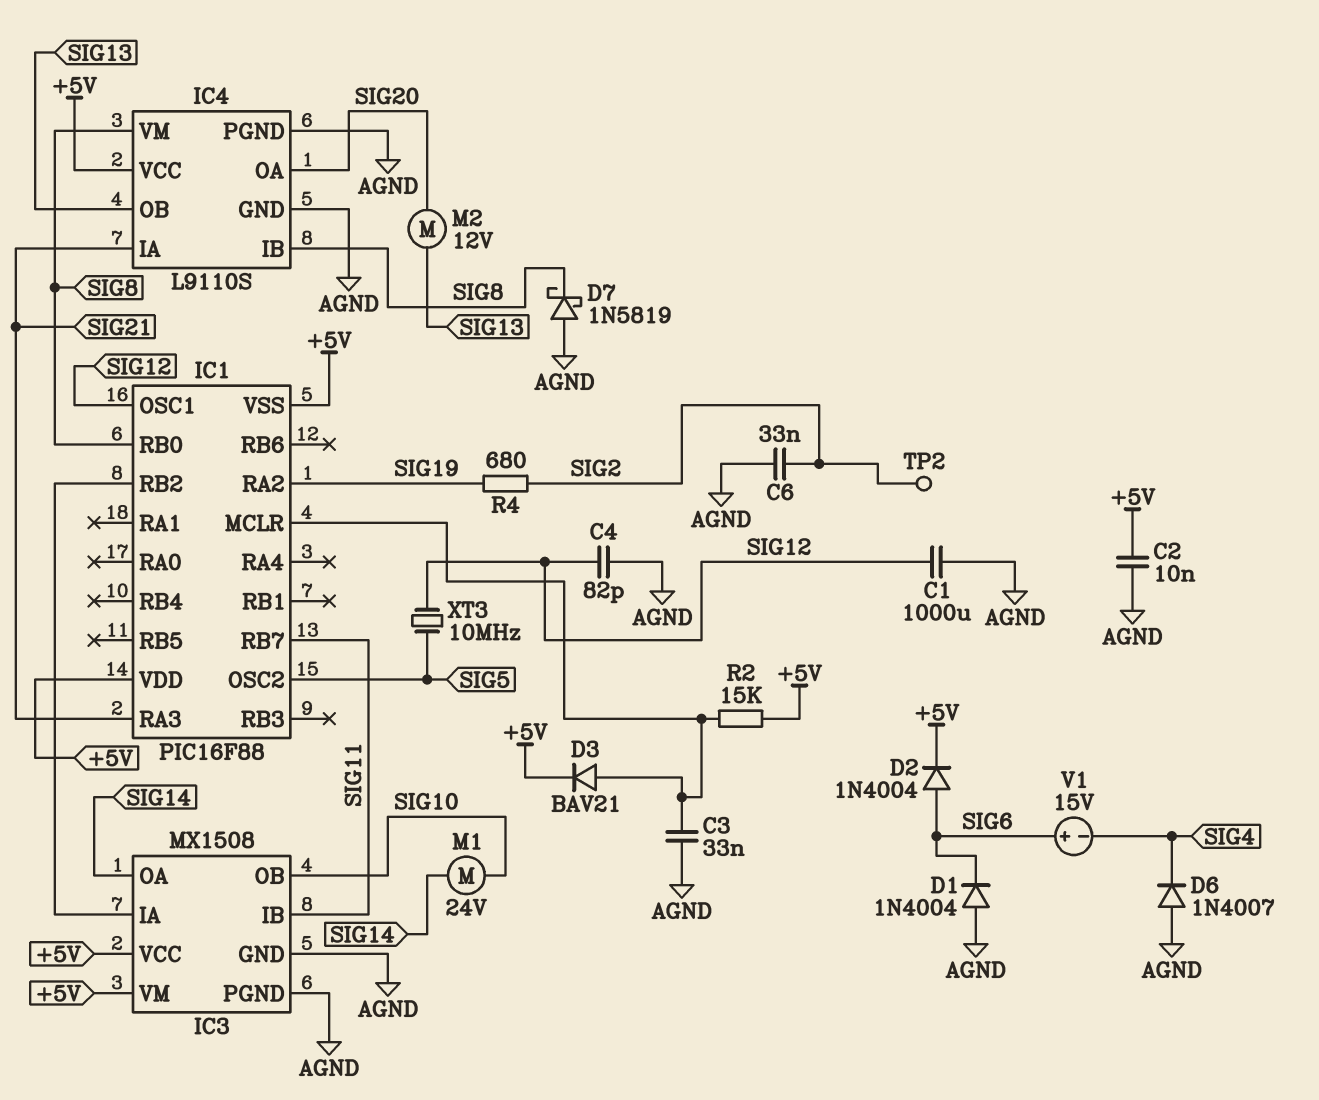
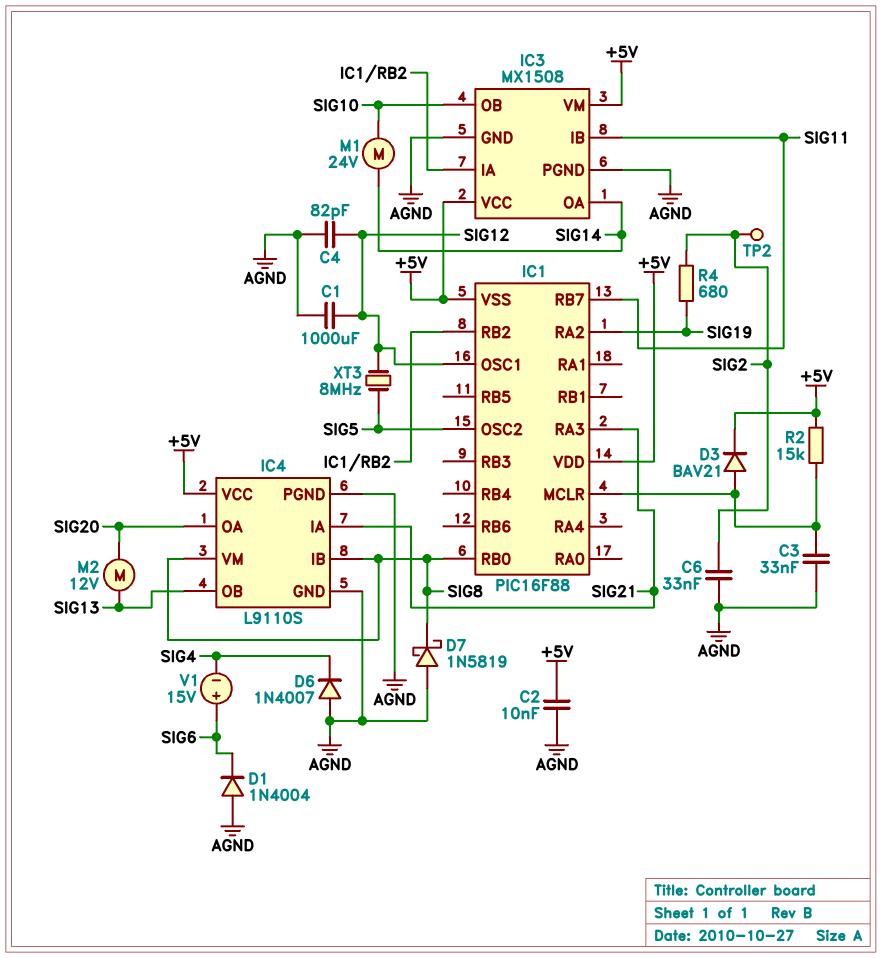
D2: diode 1N4004 (A SIG6, K +5V) -> none
XT3: 10MHz (SIG5, SIG12) -> 8MHz (SIG5, SIG12)

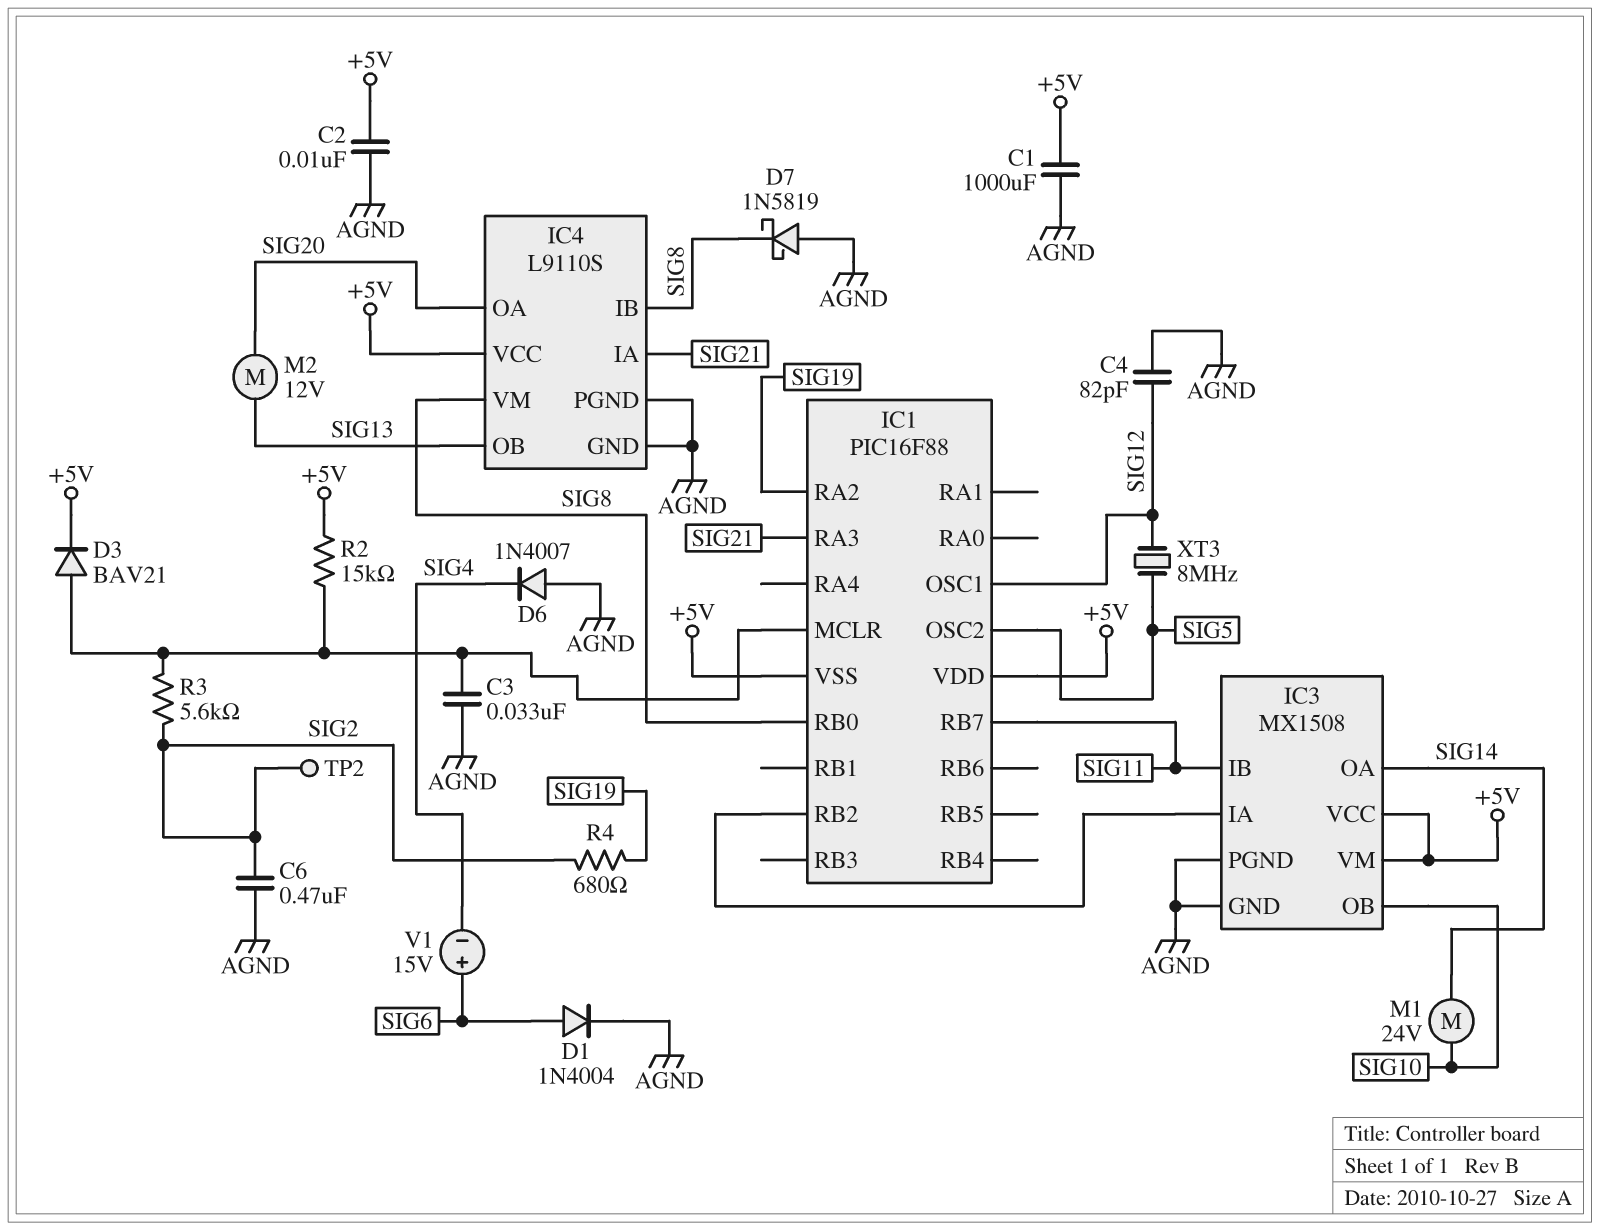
C1: 1000uF (AGND, SIG12) -> 1000uF (+5V, AGND)
C6: 33nF (AGND, SIG2) -> 470nF (AGND, SIG2)
D1: diode 1N4004 (A AGND, K SIG6) -> diode 1N4004 (A SIG6, K AGND)
R3: none -> 5.6k (IC1/MCLR, SIG2)

